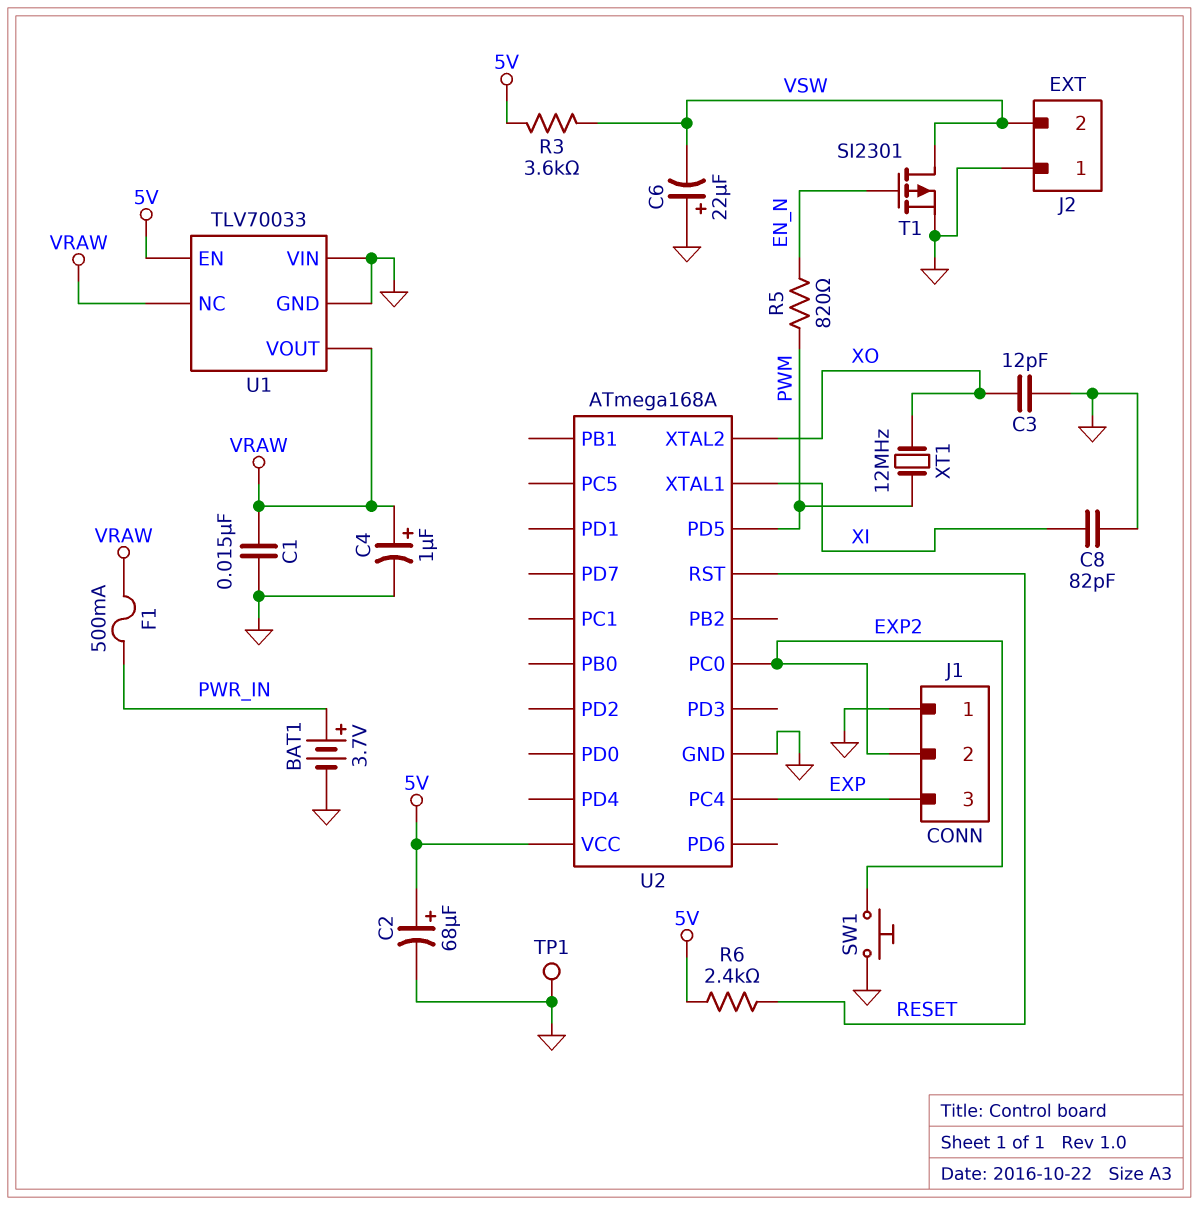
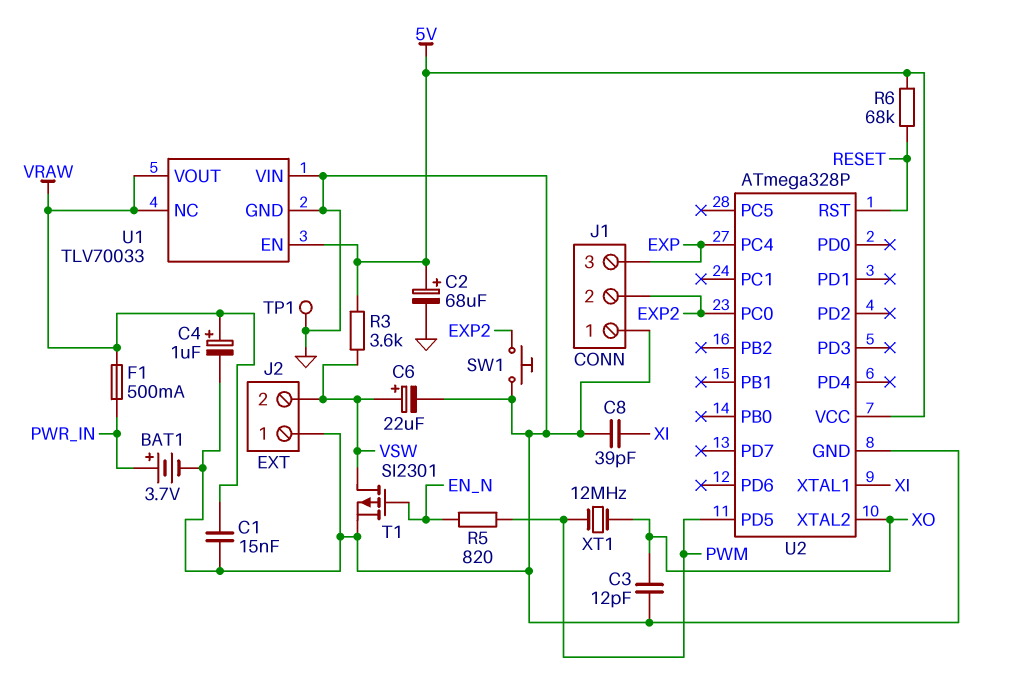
C6: 22uF (plus GND, minus VSW) -> 22uF (plus VSW, minus GND)
C8: 82pF (GND, XI) -> 39pF (GND, XI)
R6: 2.4k (5V, RESET) -> 68k (5V, RESET)
U2: ATmega168A -> ATmega328P

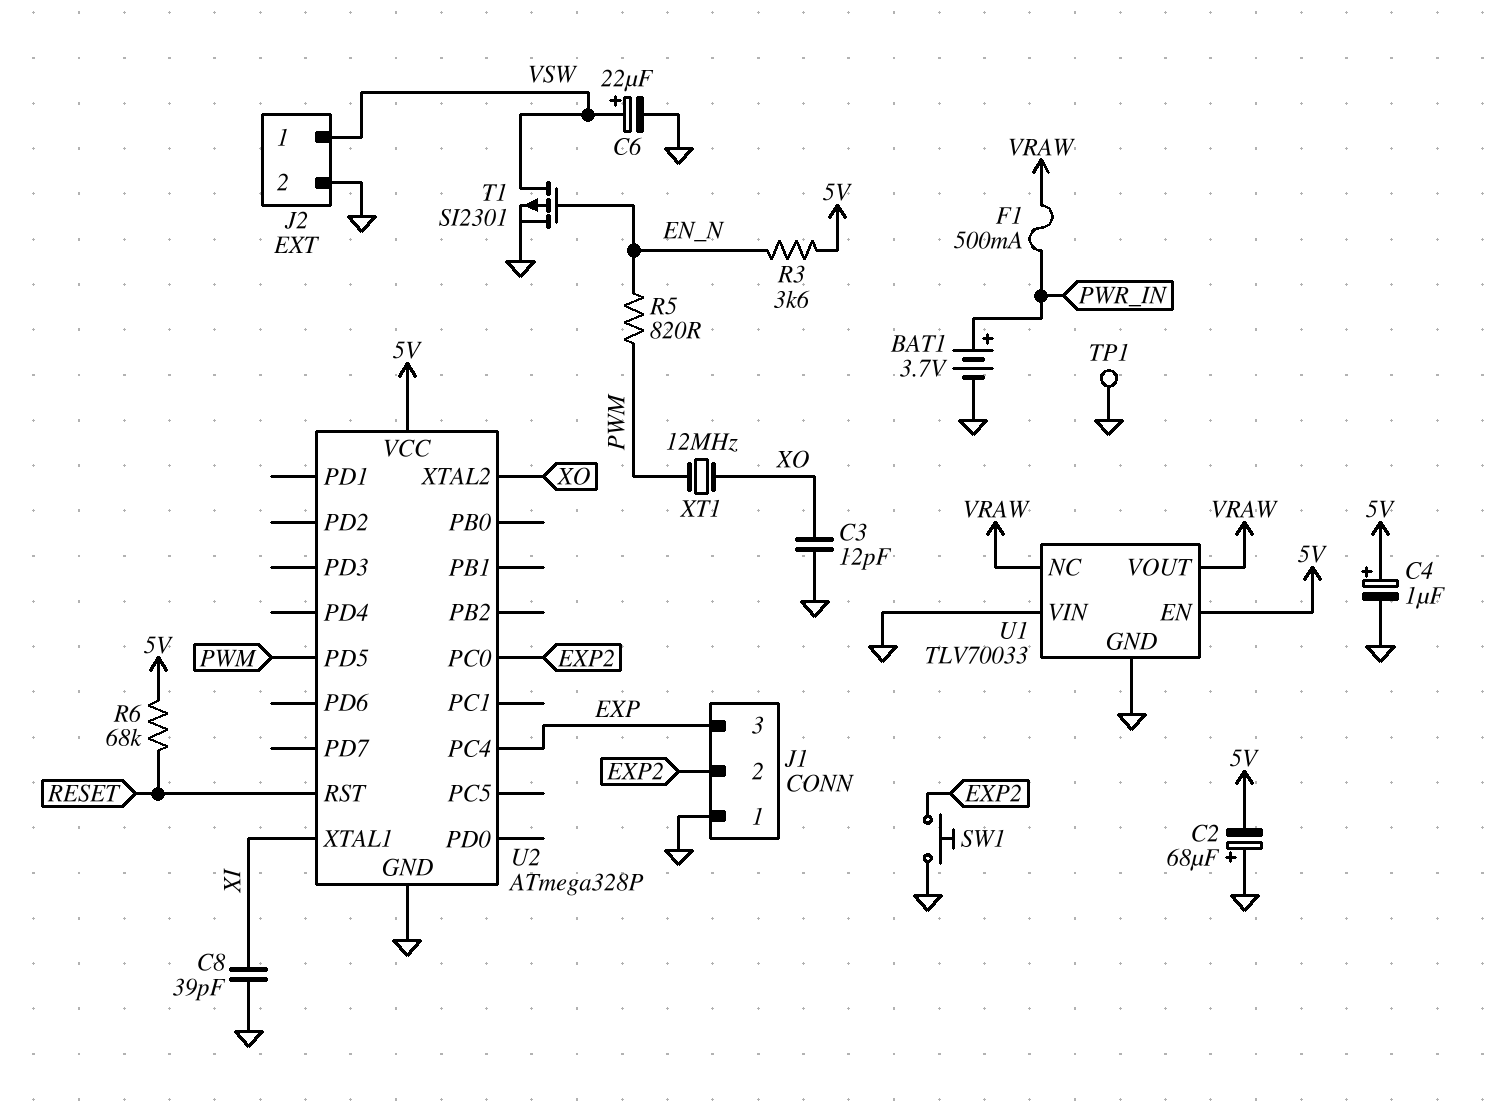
C1: 15nF (GND, VRAW) -> none
C2: 68uF (plus 5V, minus GND) -> 68uF (plus GND, minus 5V)
C4: 1uF (plus VRAW, minus GND) -> 1uF (plus 5V, minus GND)
J2 pin 1: GND -> VSW
J2 pin 2: VSW -> GND
R3: 3.6k (5V, VSW) -> 3.6k (5V, EN_N)

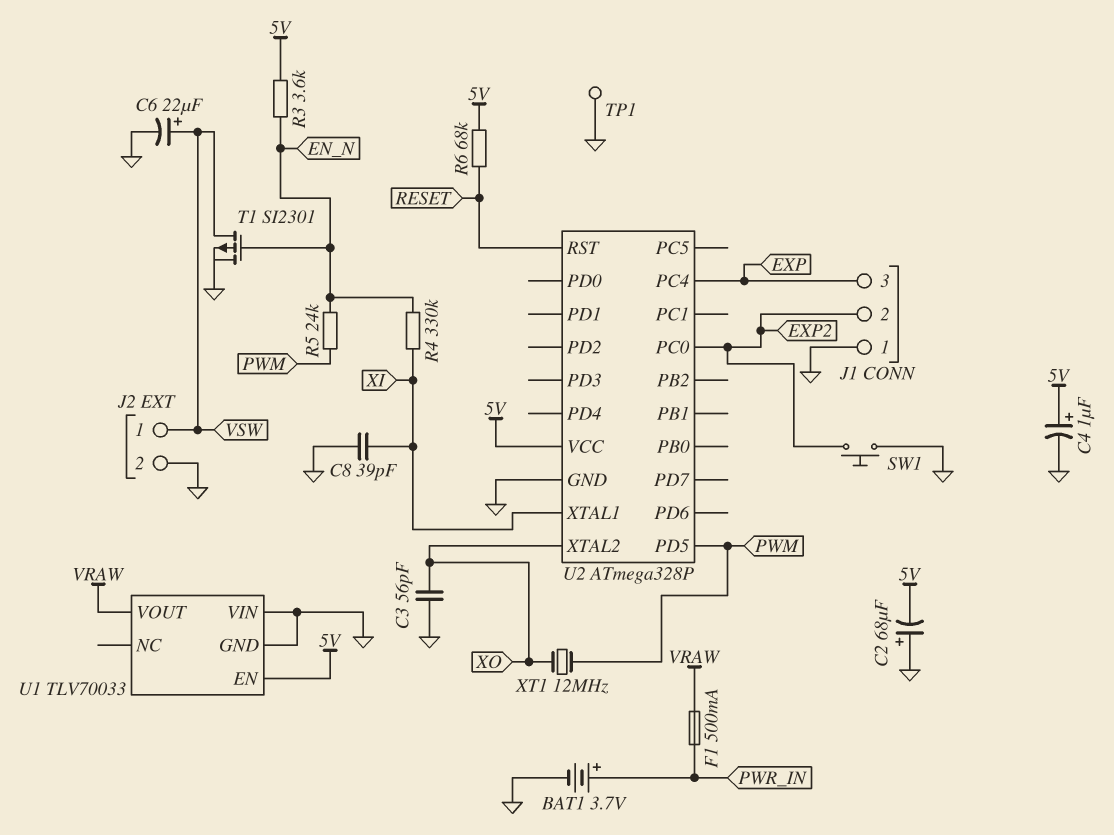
C3: 12pF (GND, XO) -> 56pF (GND, XO)
R4: none -> 330k (EN_N, XI)
R5: 820 (EN_N, PWM) -> 24k (EN_N, PWM)
U1 pin NC: VRAW -> none

